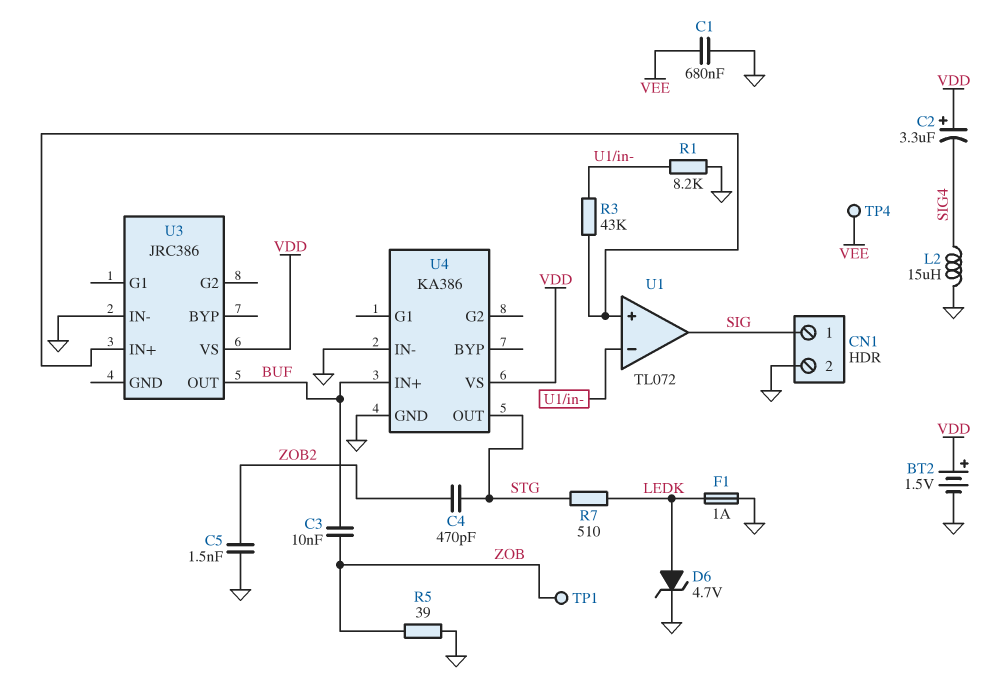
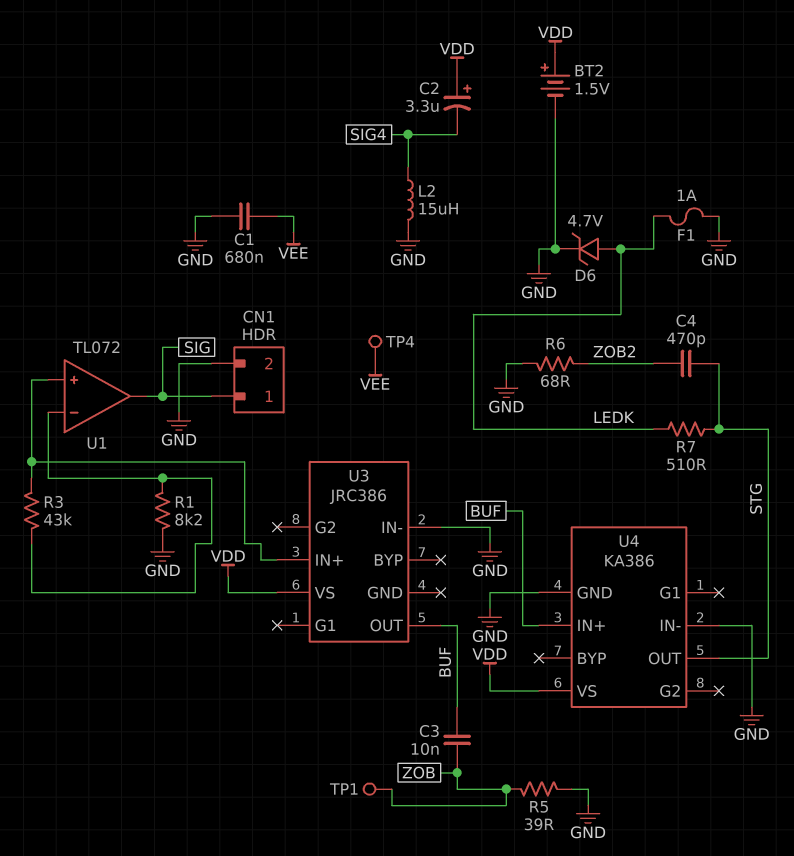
C5: 1.5nF (GND, ZOB2) -> none
R6: none -> 68 (GND, ZOB2)

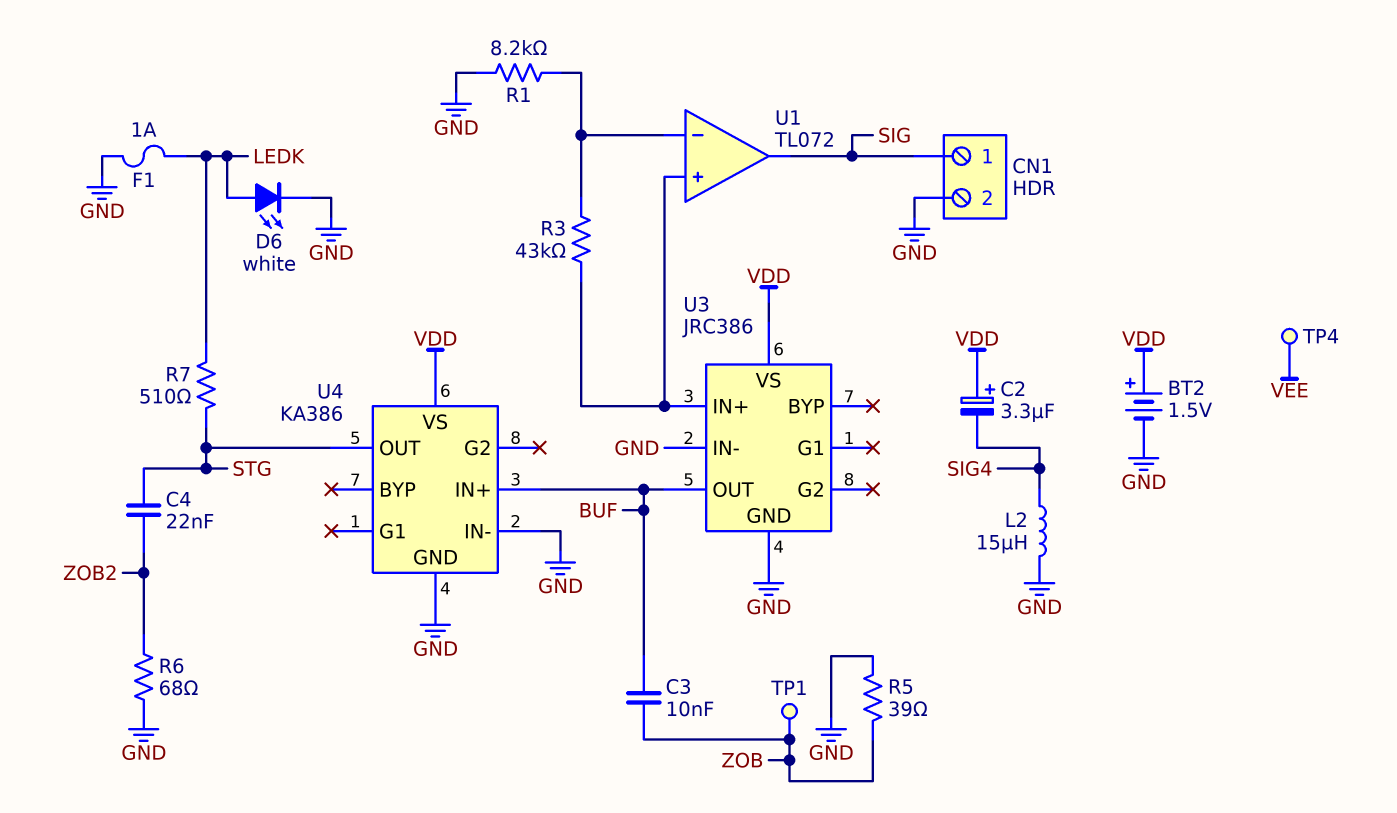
C1: 680nF (GND, VEE) -> none
C4: 470pF (STG, ZOB2) -> 22nF (STG, ZOB2)
D6: zener 4.7V (A LEDK, K GND) -> LED white (A LEDK, K GND)
U3 pin GND: none -> GND

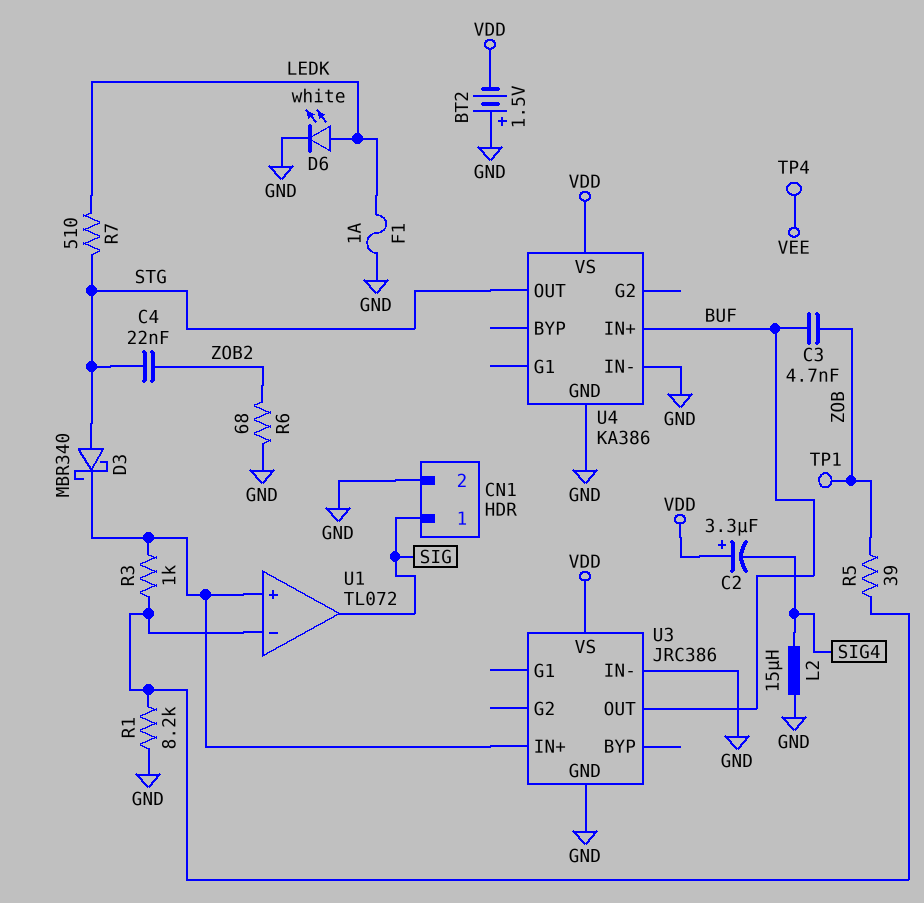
BT2: 1.5V (plus VDD, minus GND) -> 1.5V (plus GND, minus VDD)
C3: 10nF (BUF, ZOB) -> 4.7nF (BUF, ZOB)
D3: none -> schottky MBR340 (A STG, K U1/in+)
R3: 43k (U1/in+, U1/in-) -> 1k (U1/in+, U1/in-)
R5: 39 (GND, ZOB) -> 39 (U1/in-, ZOB)

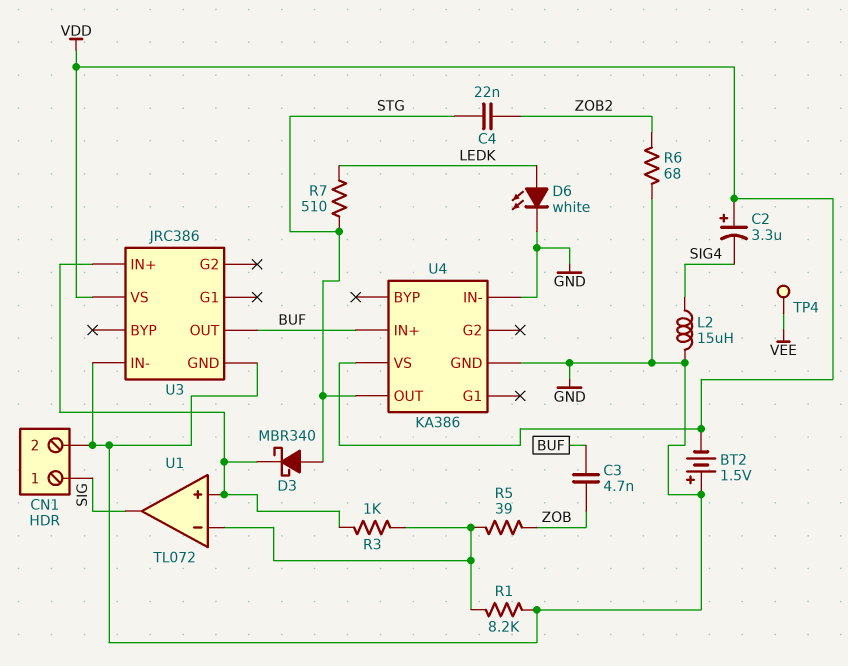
F1: 1A (GND, LEDK) -> none
TP1: test point (ZOB) -> none

